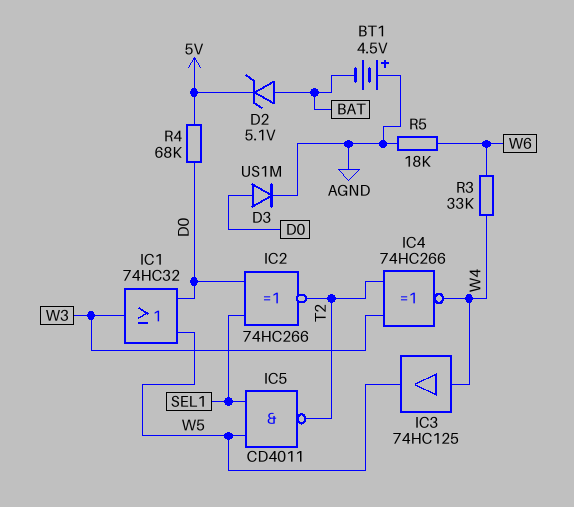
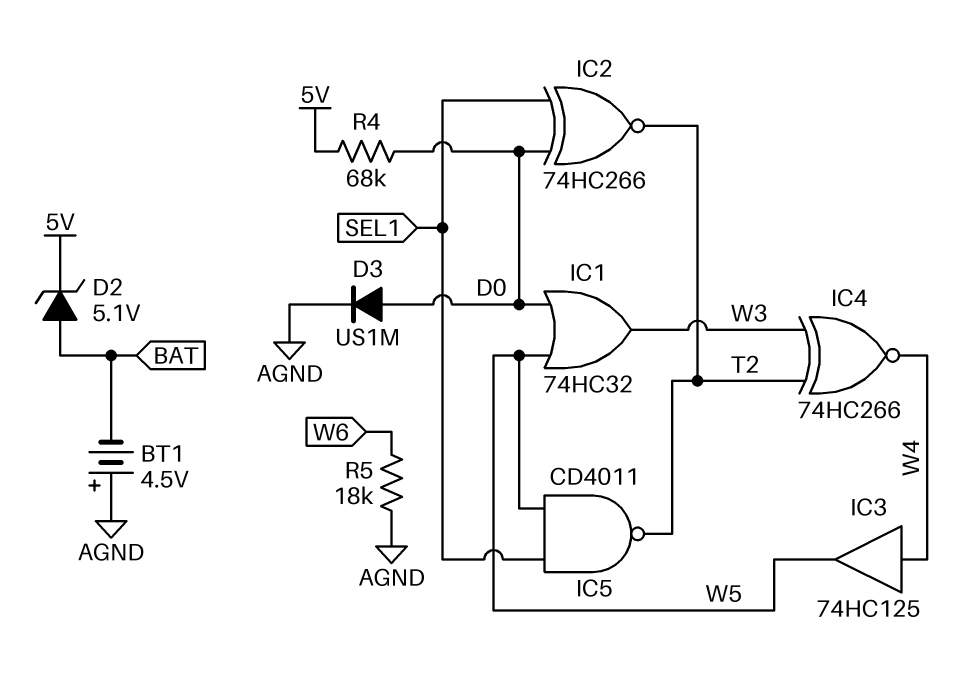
R3: 33k (W4, W6) -> none

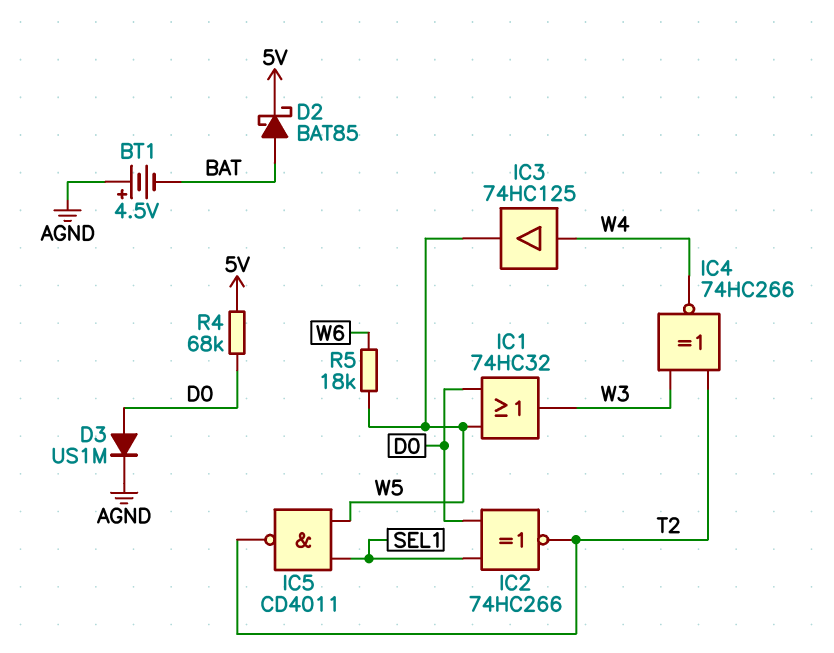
D2: zener 5.1V (A BAT, K 5V) -> schottky BAT85 (A BAT, K 5V)
R5: 18k (AGND, W6) -> 18k (W5, W6)

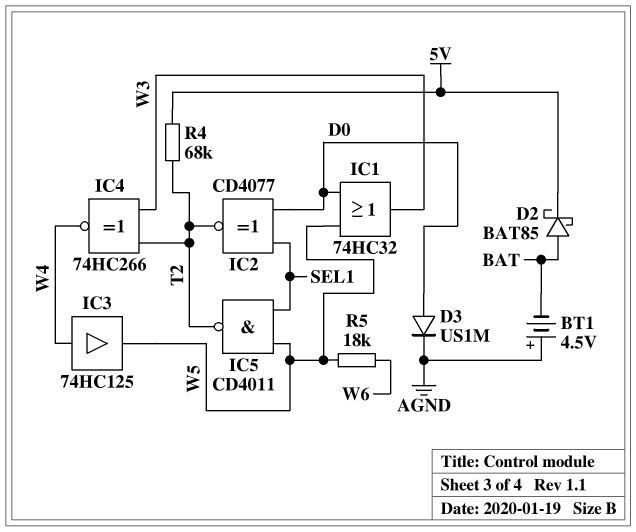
IC2: XNOR 74HC266 (in D0, in SEL1, out T2) -> XNOR CD4077 (in D0, in SEL1, out T2)
R4: 68k (5V, D0) -> 68k (5V, T2)

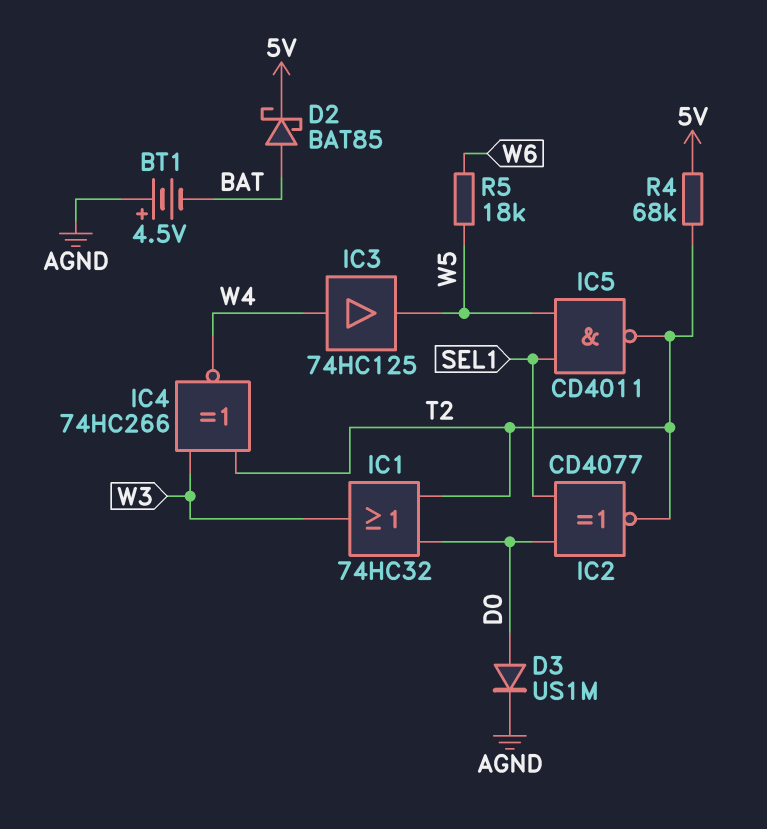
IC1: OR 74HC32 (in D0, in W5, out W3) -> OR 74HC32 (in D0, in T2, out W3)

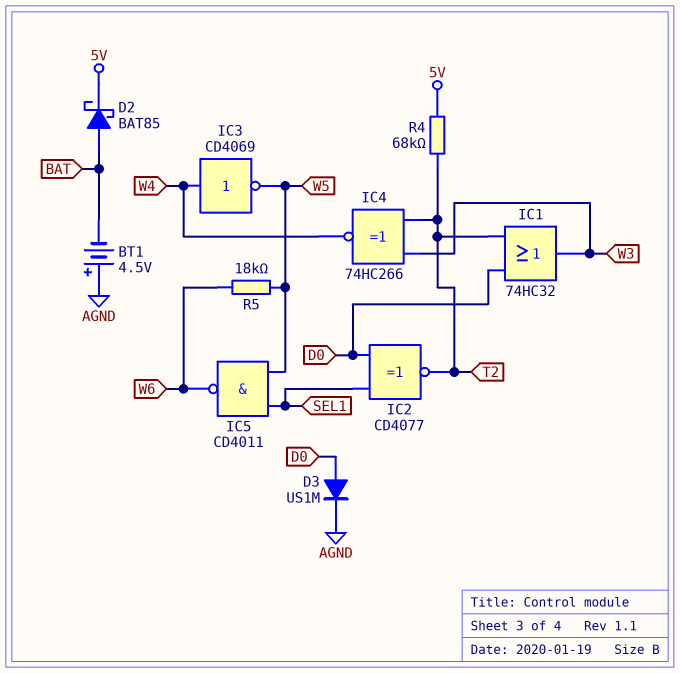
IC3: buffer 74HC125 (in W4, out W5) -> NOT CD4069 (in W4, out W5)
IC5: NAND CD4011 (in SEL1, in W5, out T2) -> NAND CD4011 (in SEL1, in W5, out W6)

